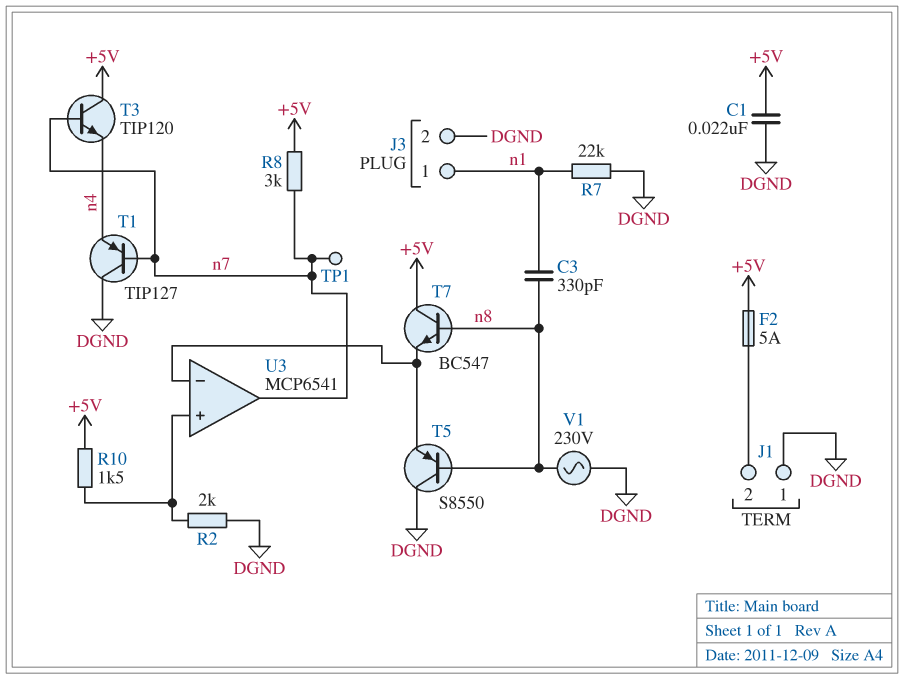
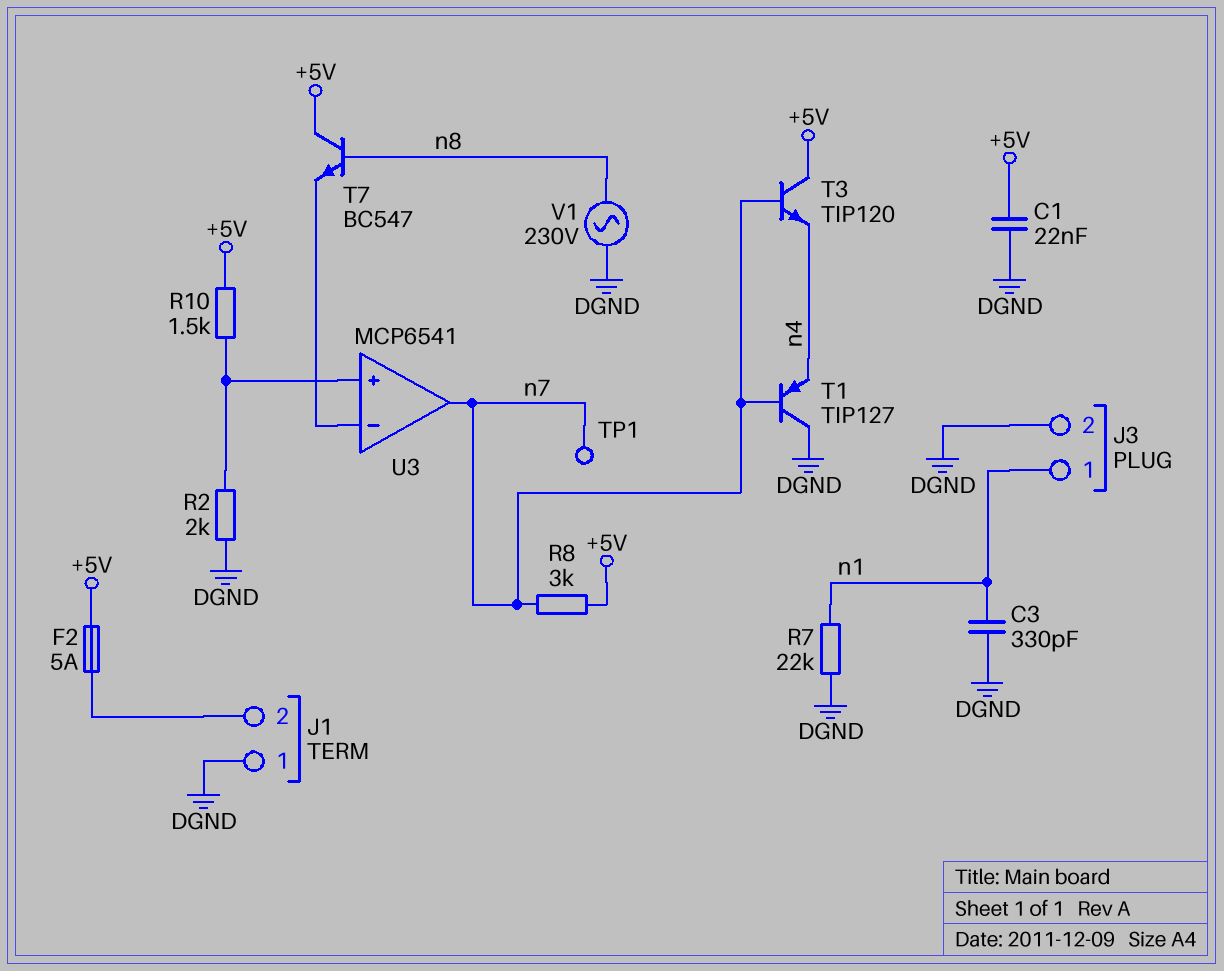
C3: 330pF (n1, n8) -> 330pF (DGND, n1)
T5: PNP S8550 (B n8, C DGND, E U3/in-) -> none

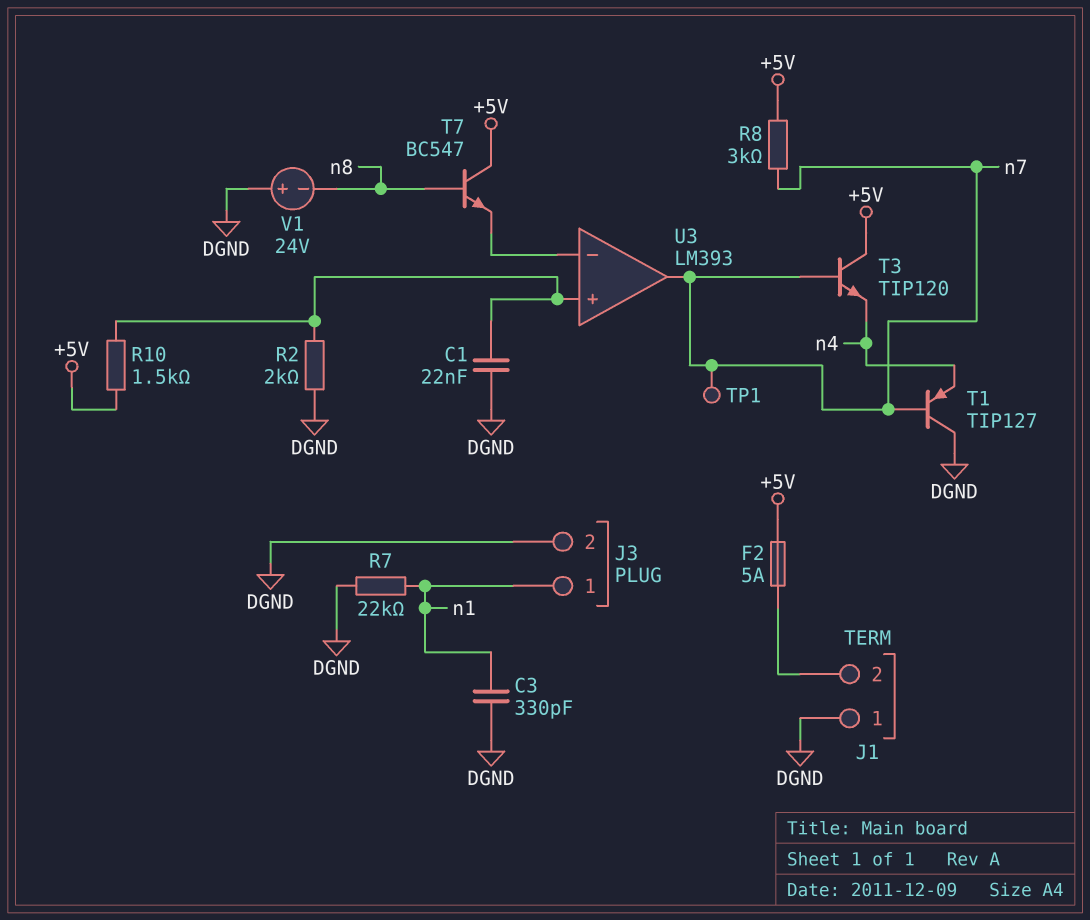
C1: 22nF (+5V, DGND) -> 22nF (DGND, U3/in+)
U3: MCP6541 -> LM393
V1: AC 230V (DGND, n8) -> 24V (plus DGND, minus n8)

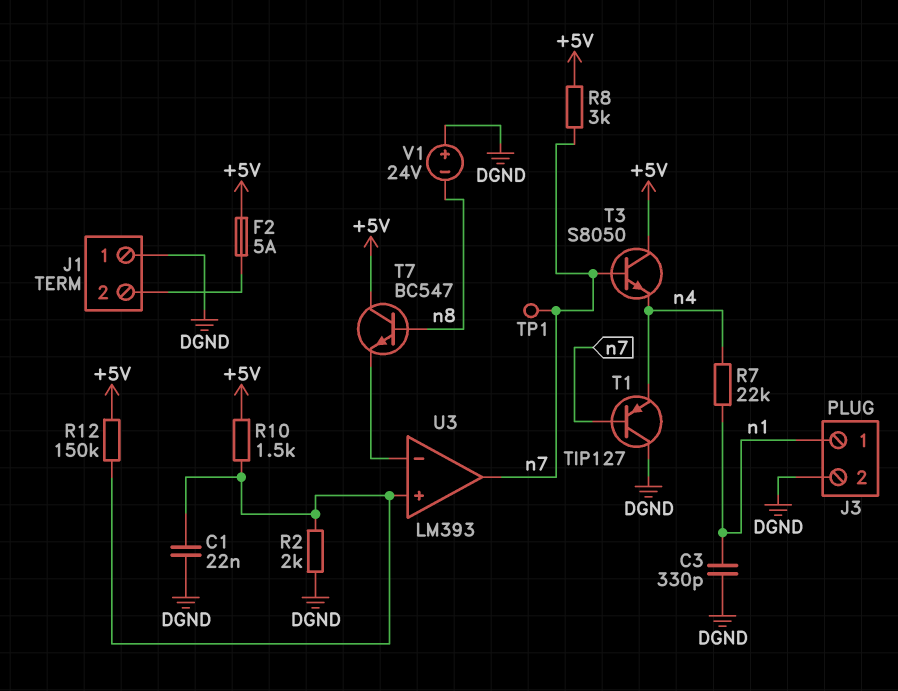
R7: 22k (DGND, n1) -> 22k (n1, n4)
R12: none -> 150k (+5V, U3/in+)
T3: NPN TIP120 (B n7, C +5V, E n4) -> NPN S8050 (B n7, C +5V, E n4)

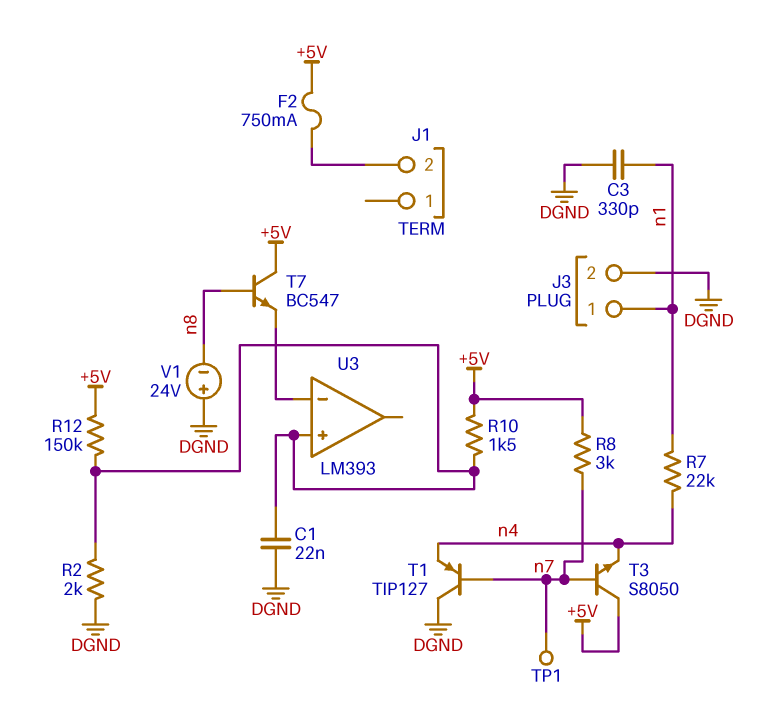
F2: 5A (+5V, J1/2) -> 750mA (+5V, J1/2)
J1 pin 1: DGND -> none
U3 pin out: n7 -> none

